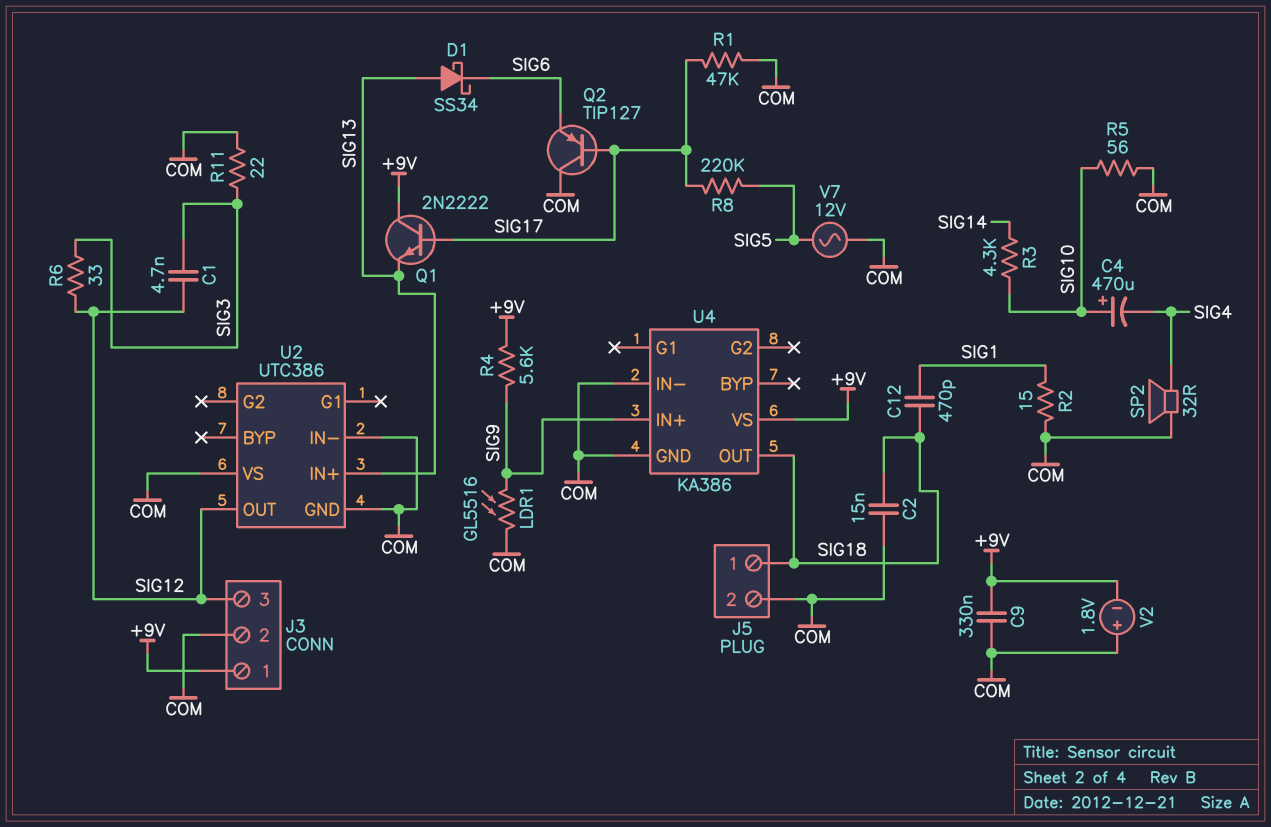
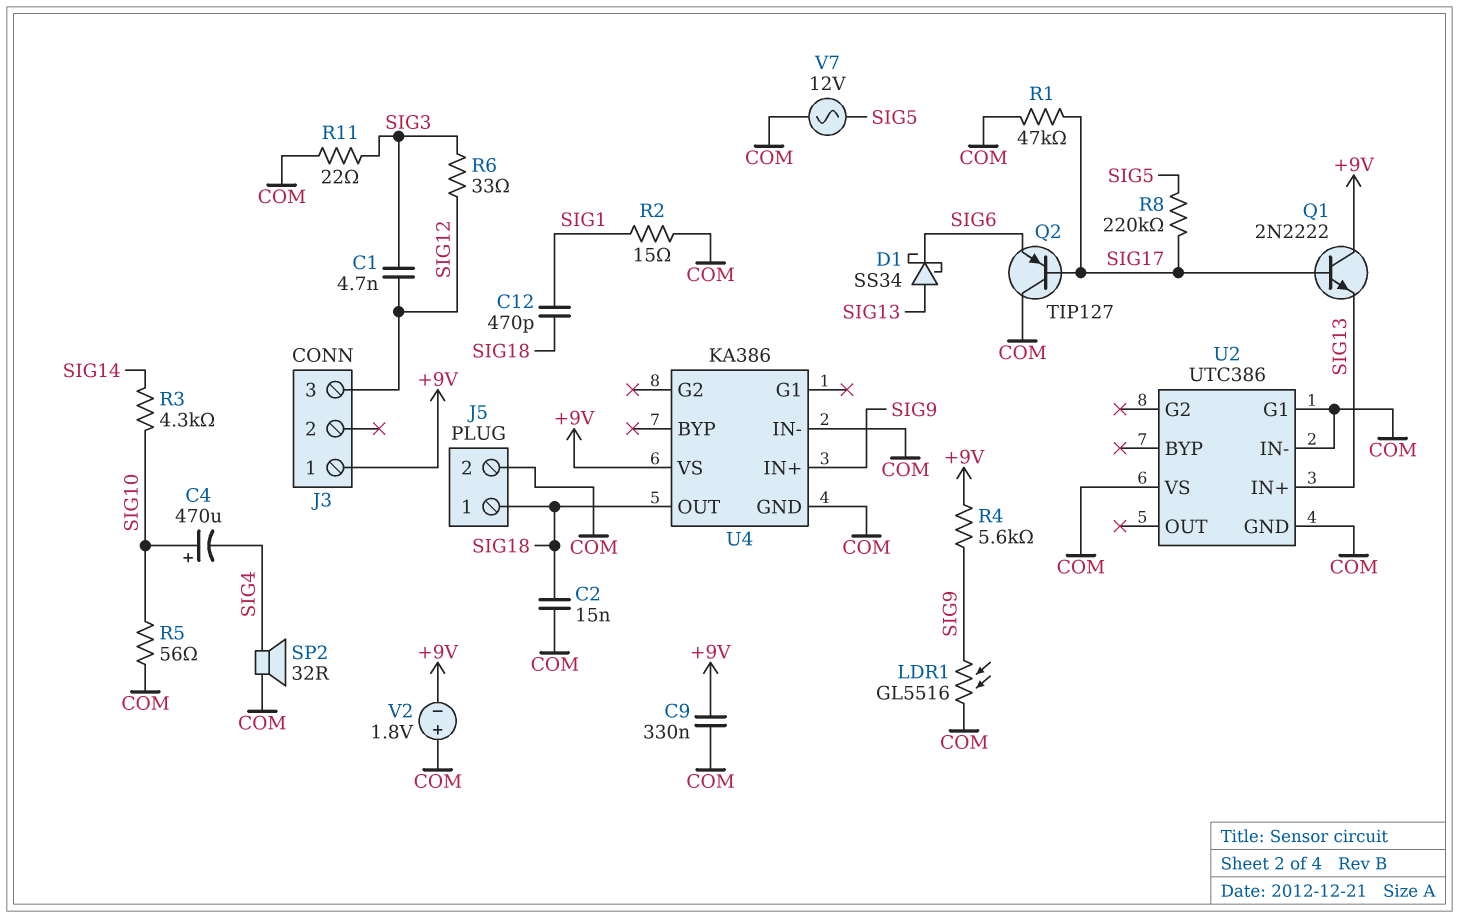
J3 pin 2: COM -> none
U2 pin G1: none -> COM
U2 pin OUT: SIG12 -> none

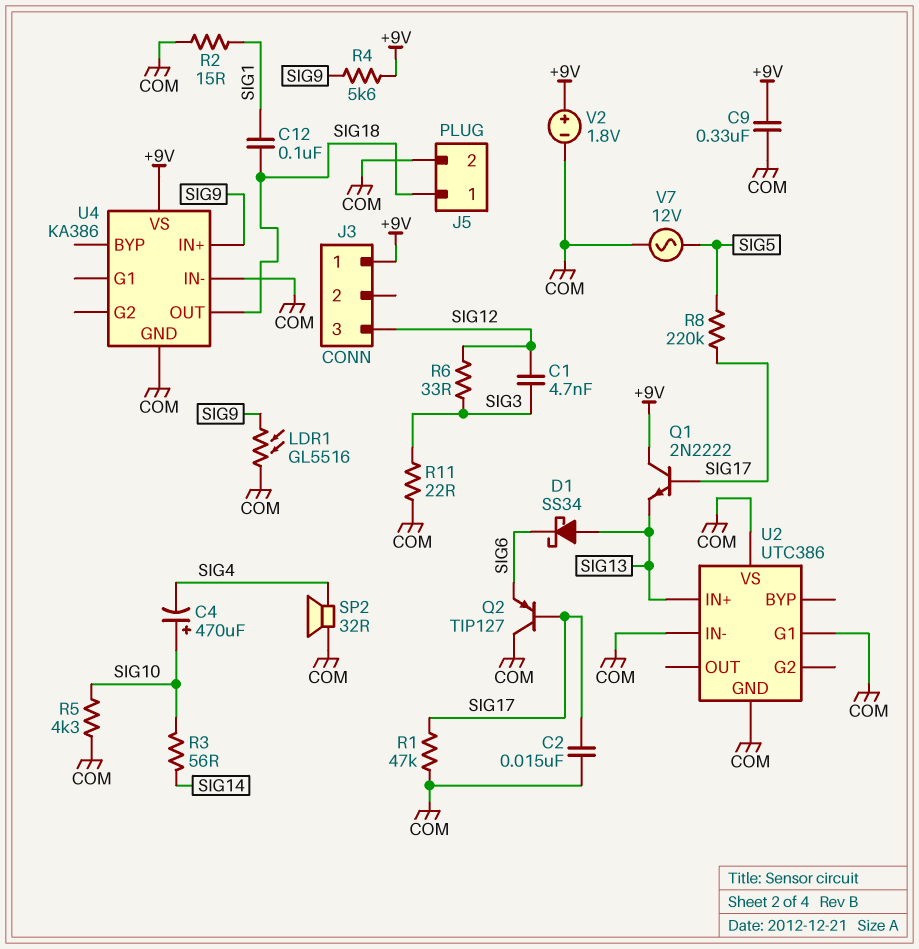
C2: 15nF (COM, SIG18) -> 15nF (COM, SIG17)
C12: 470pF (SIG1, SIG18) -> 100nF (SIG1, SIG18)
R3: 4.3k (SIG10, SIG14) -> 56 (SIG10, SIG14)
R5: 56 (COM, SIG10) -> 4.3k (COM, SIG10)
V2: 1.8V (plus COM, minus +9V) -> 1.8V (plus +9V, minus COM)

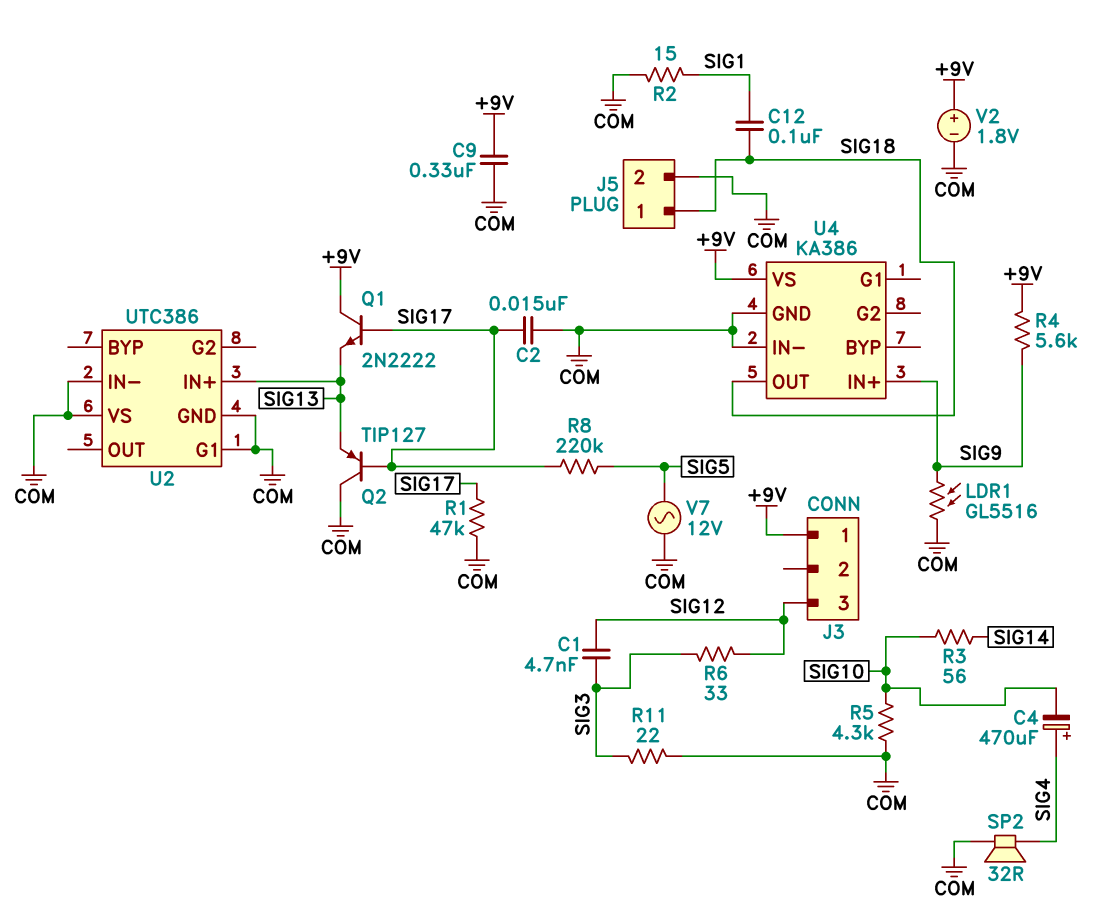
C4: 470uF (plus SIG10, minus SIG4) -> 470uF (plus SIG4, minus SIG10)
D1: schottky SS34 (A SIG13, K SIG6) -> none
Q2: PNP TIP127 (B SIG17, C COM, E SIG6) -> PNP TIP127 (B SIG17, C COM, E SIG13)

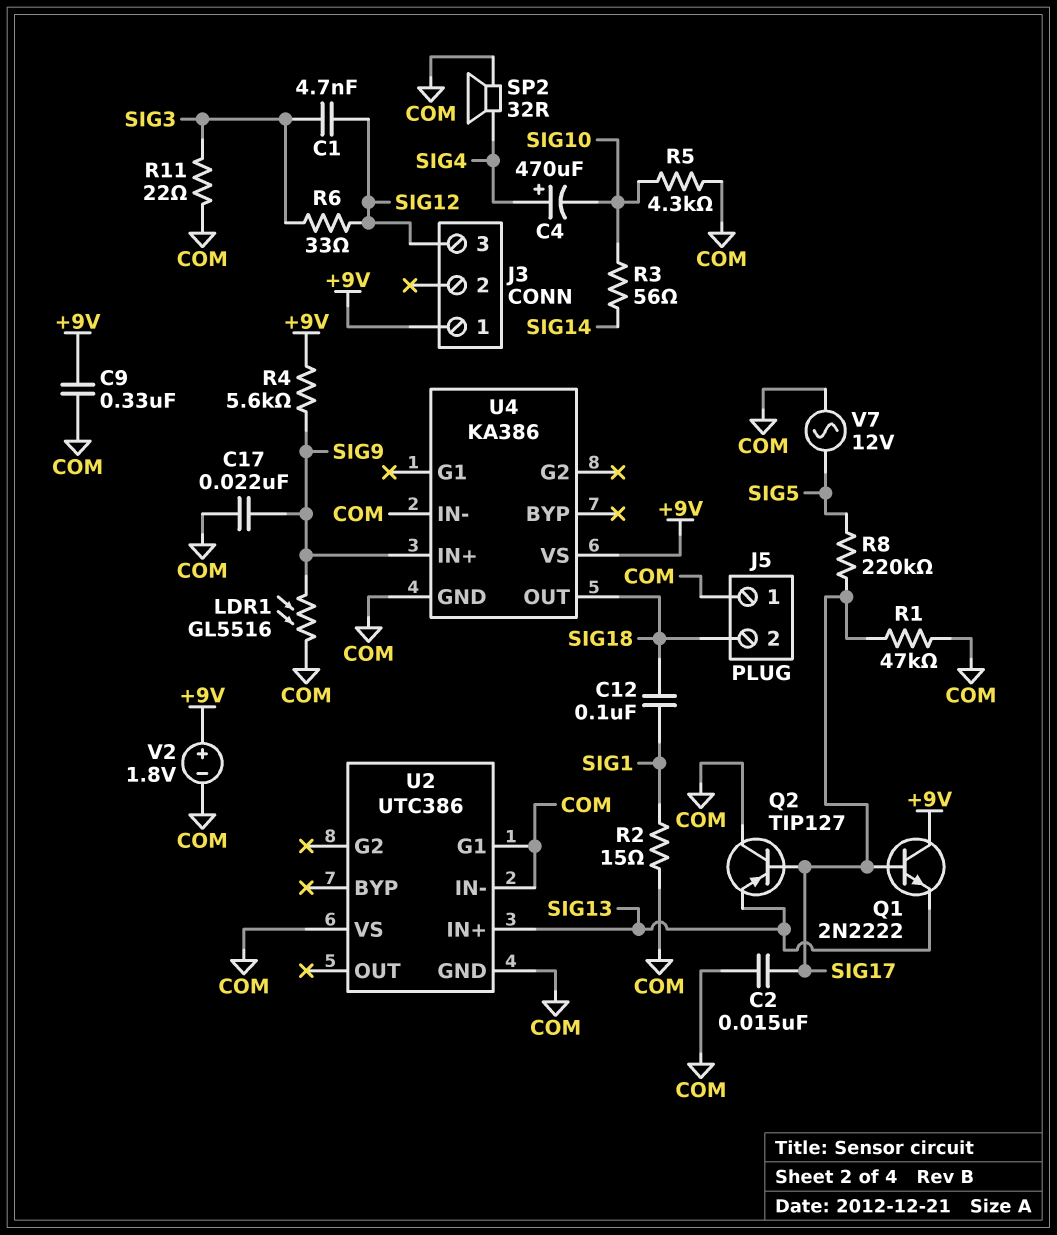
C17: none -> 22nF (COM, SIG9)
J5 pin 1: SIG18 -> COM
J5 pin 2: COM -> SIG18

